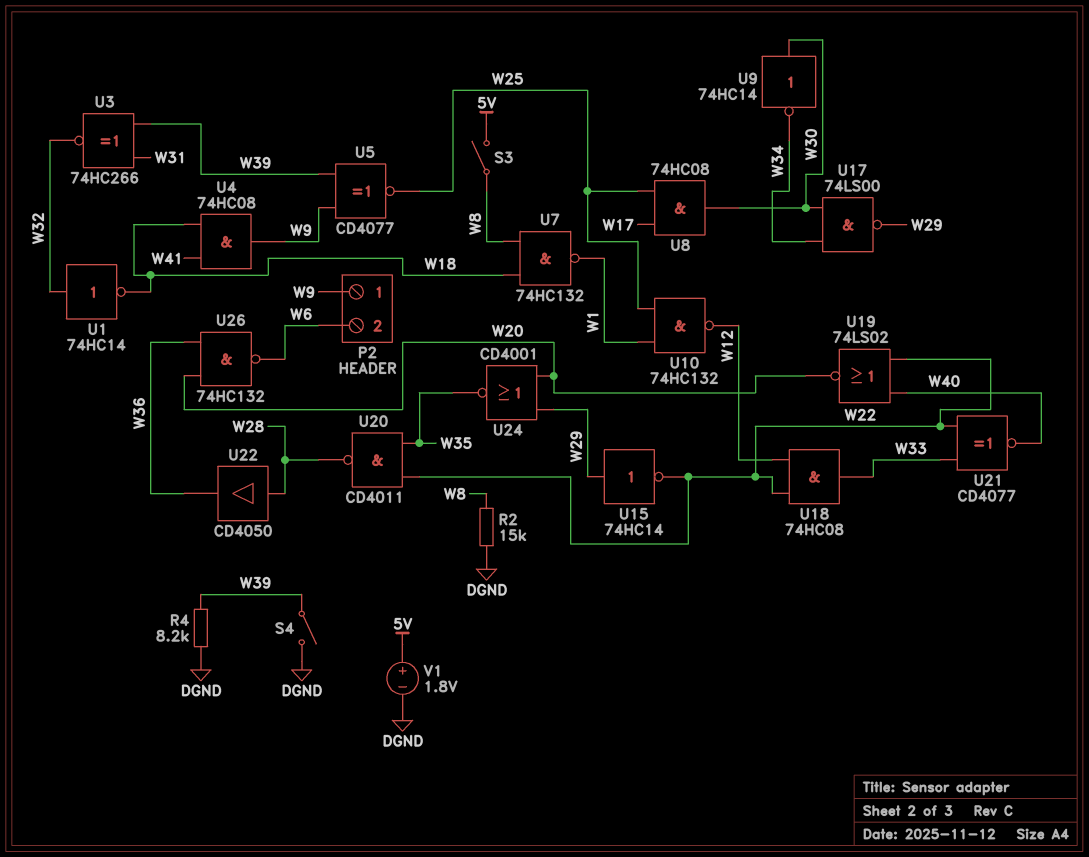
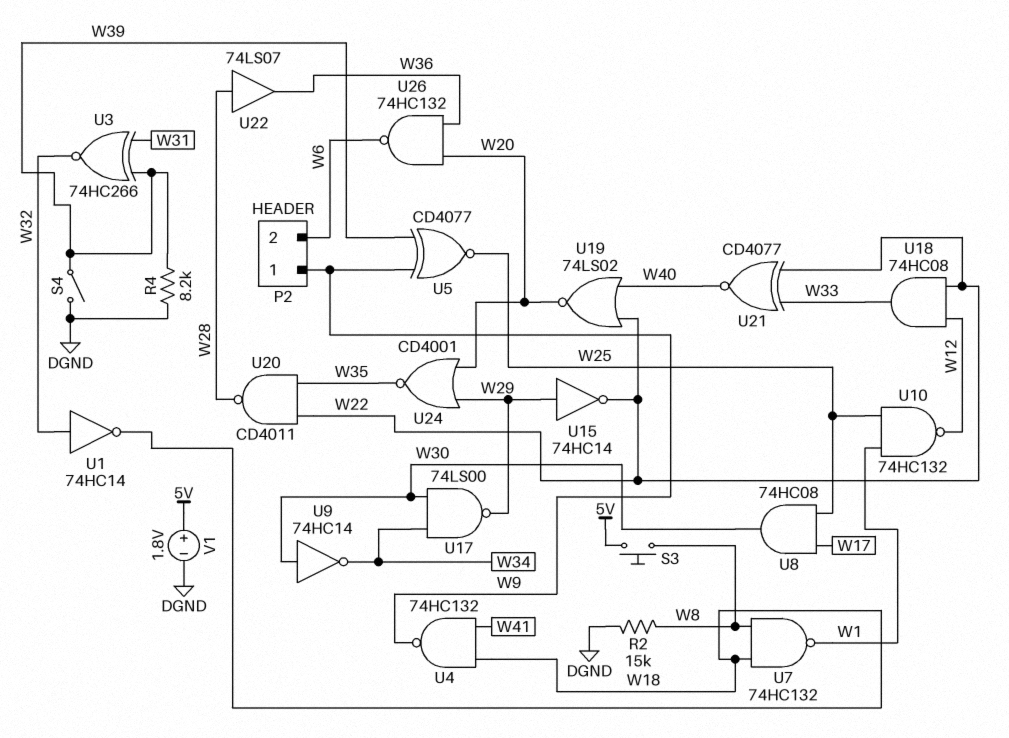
S3: switch (5V, W8) -> button (5V, W8)
U4: AND 74HC08 (in W18, in W41, out W9) -> NAND 74HC132 (in W18, in W41, out W9)
U22: buffer CD4050 (in W28, out W36) -> buffer 74LS07 (in W28, out W36)

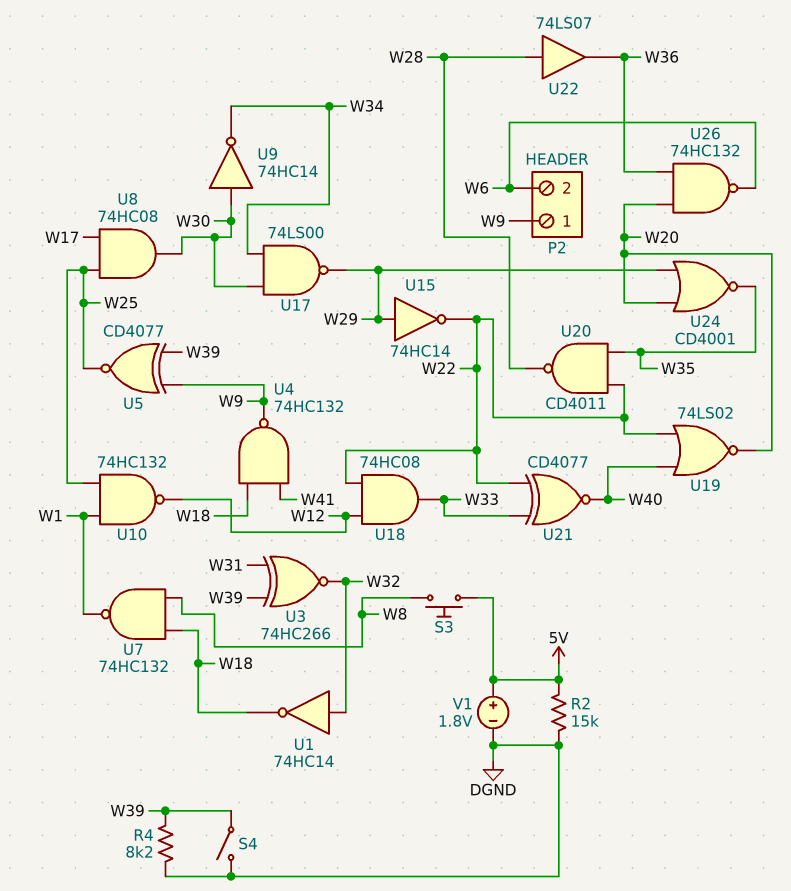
R2: 15k (DGND, W8) -> 15k (5V, DGND)

